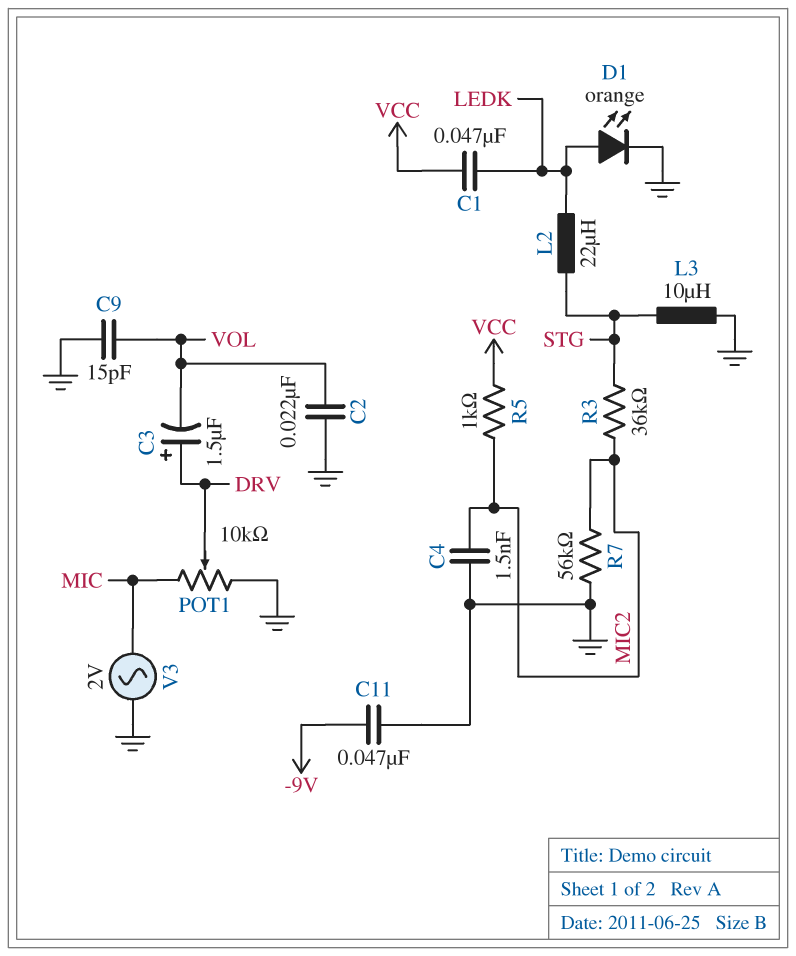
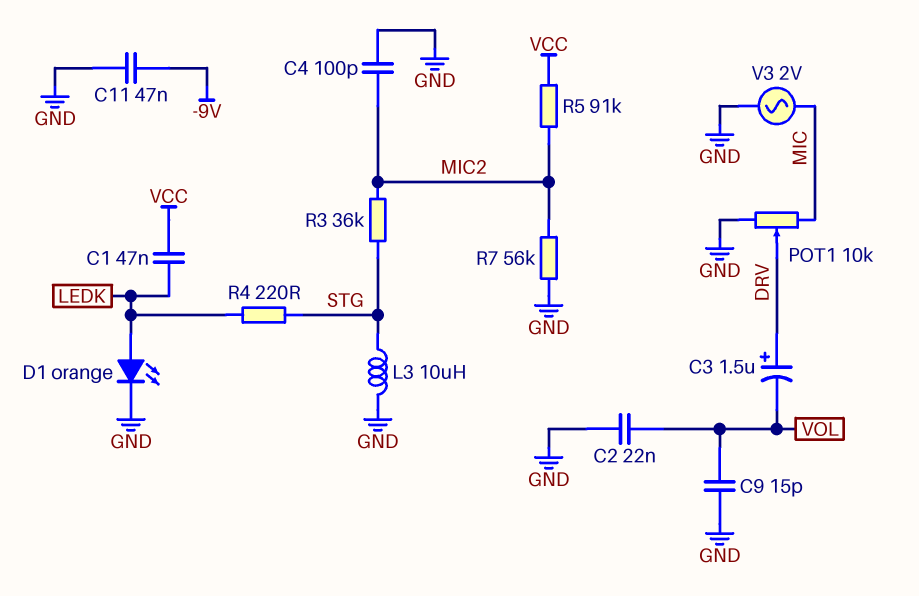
C4: 1.5nF (GND, MIC2) -> 100pF (GND, MIC2)
L2: 22uH (LEDK, STG) -> none
R4: none -> 220 (LEDK, STG)
R5: 1k (MIC2, VCC) -> 91k (MIC2, VCC)

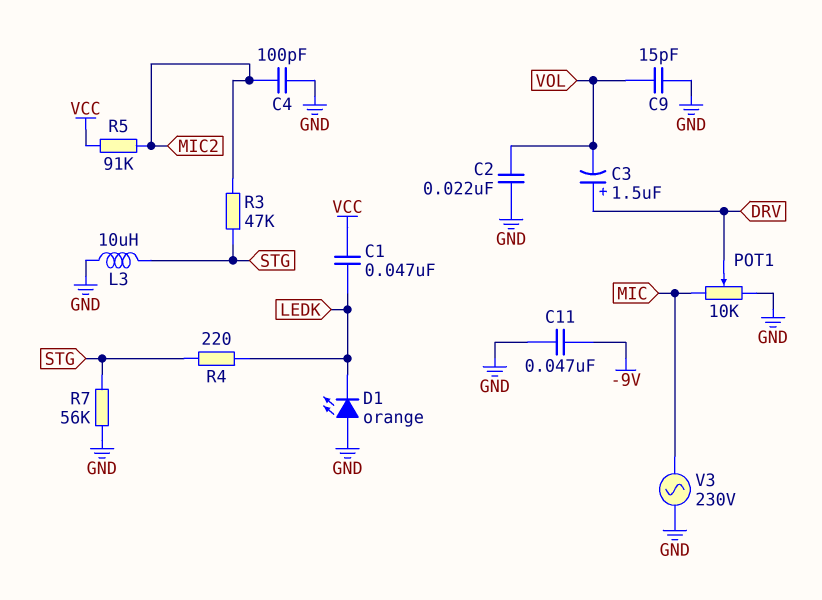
D1: LED orange (A LEDK, K GND) -> LED orange (A GND, K LEDK)
R3: 36k (MIC2, STG) -> 47k (MIC2, STG)
R7: 56k (GND, MIC2) -> 56k (GND, STG)
V3: AC 2V (GND, MIC) -> AC 230V (GND, MIC)

